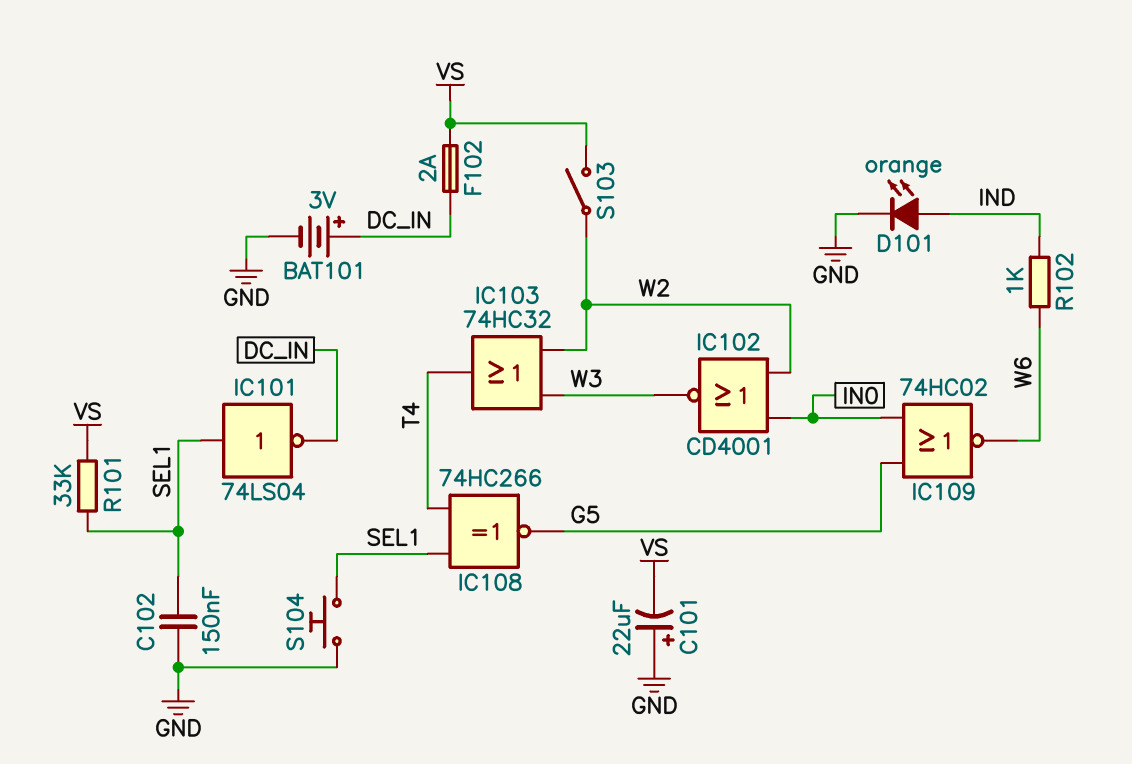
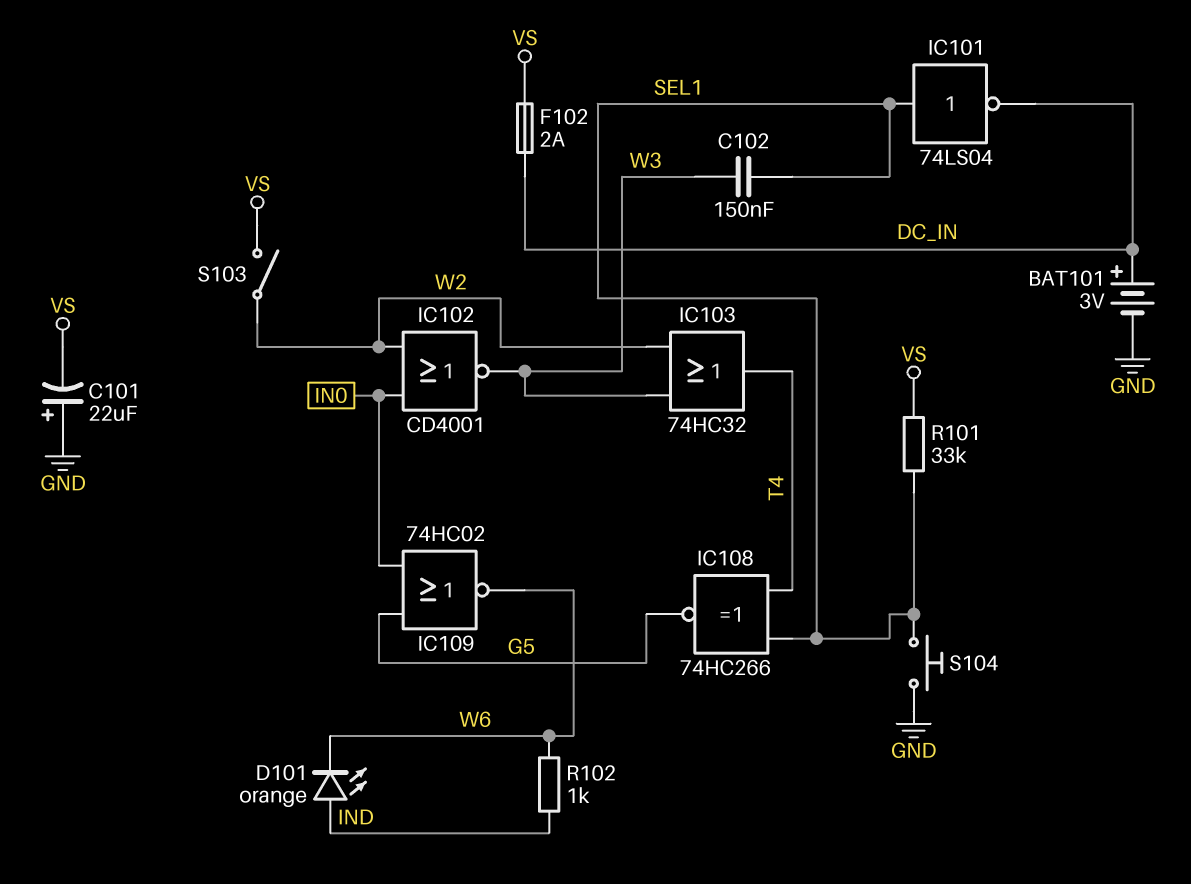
C102: 150nF (GND, SEL1) -> 150nF (SEL1, W3)
D101: LED orange (A IND, K GND) -> LED orange (A IND, K W6)

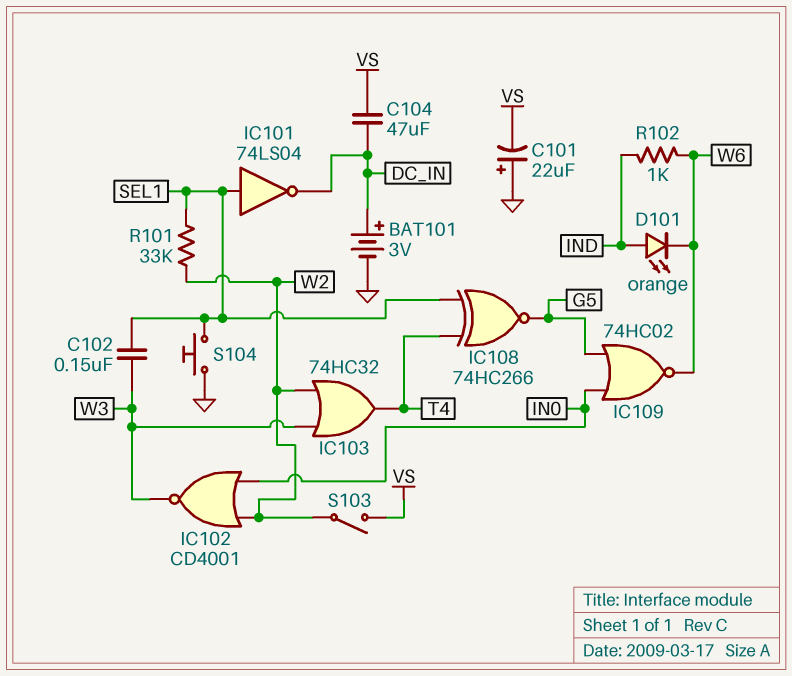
C104: none -> 47uF (DC_IN, VS)
F102: 2A (DC_IN, VS) -> none
R101: 33k (SEL1, VS) -> 33k (SEL1, W2)

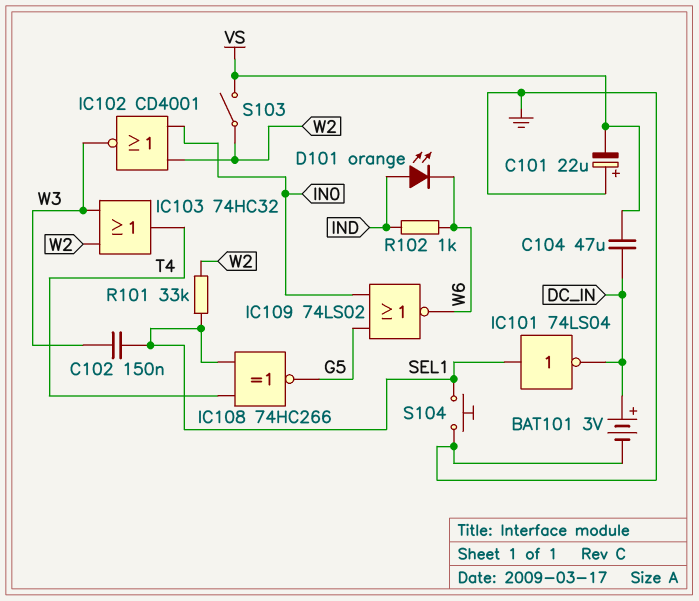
IC109: NOR 74HC02 (in G5, in IN0, out W6) -> NOR 74LS02 (in G5, in IN0, out W6)

